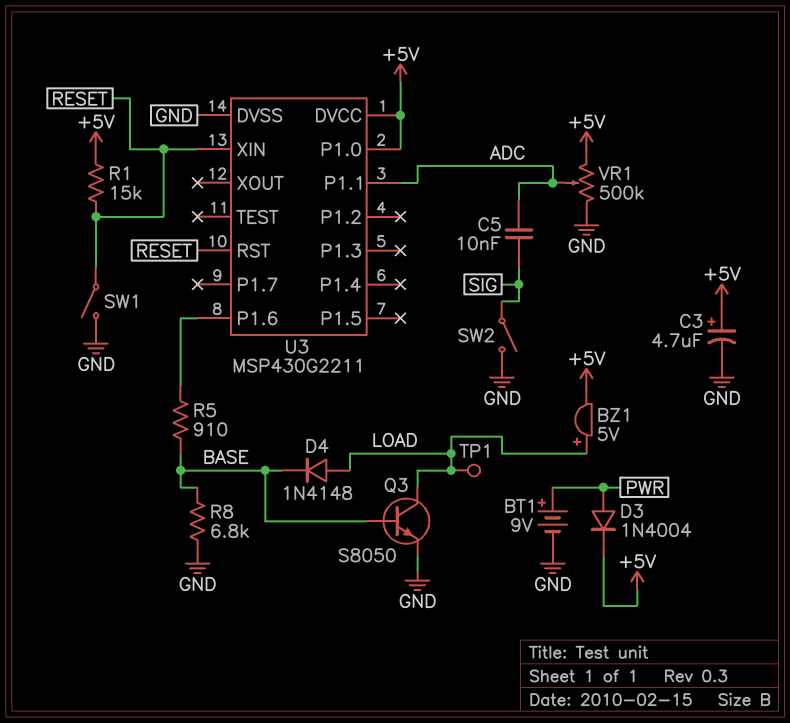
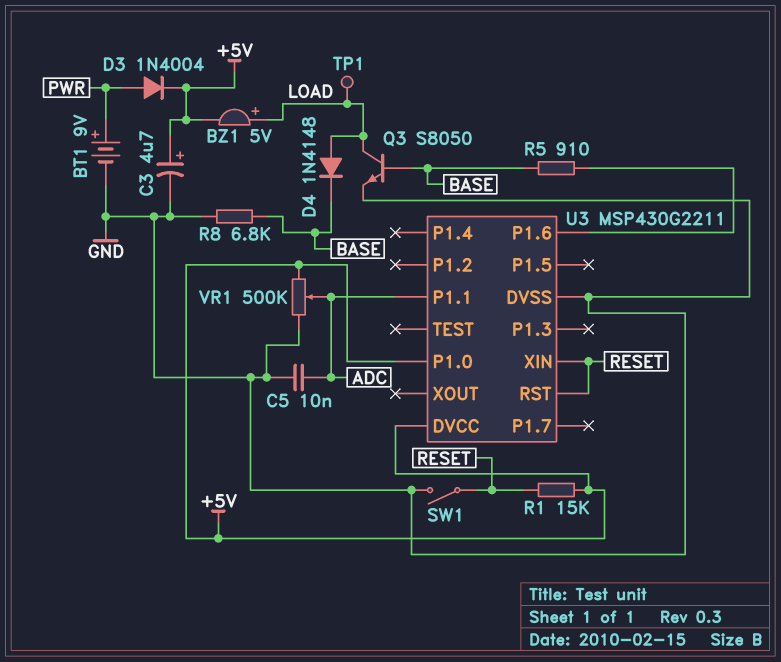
C5: 10nF (ADC, SIG) -> 10nF (ADC, GND)
SW2: switch (GND, SIG) -> none

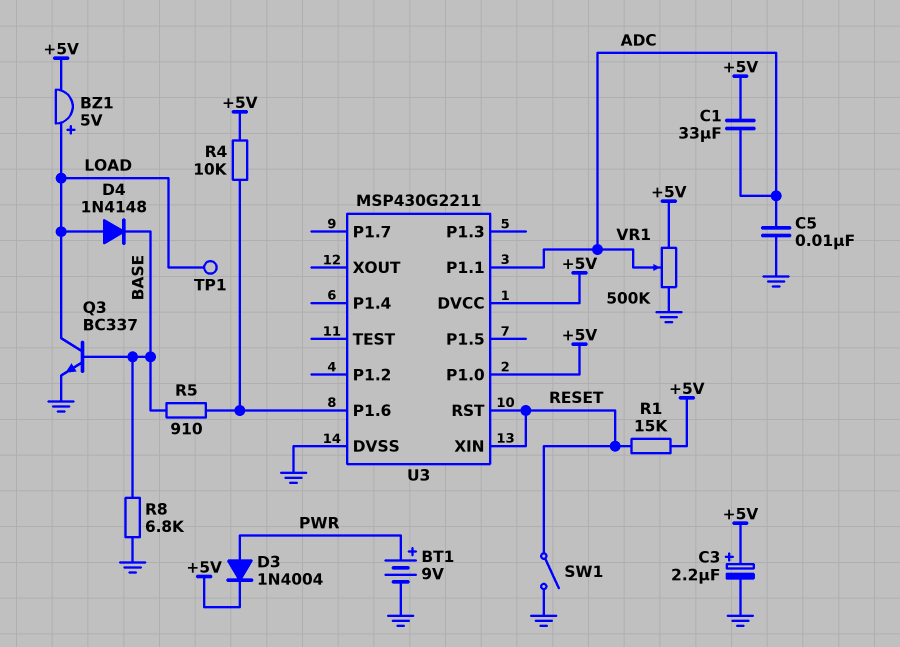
C1: none -> 33uF (+5V, ADC)
C3: 4.7uF (plus +5V, minus GND) -> 2.2uF (plus +5V, minus GND)
Q3: NPN S8050 (B BASE, C LOAD, E GND) -> NPN BC337 (B BASE, C LOAD, E GND)
R4: none -> 10k (+5V, U3/P1.6)

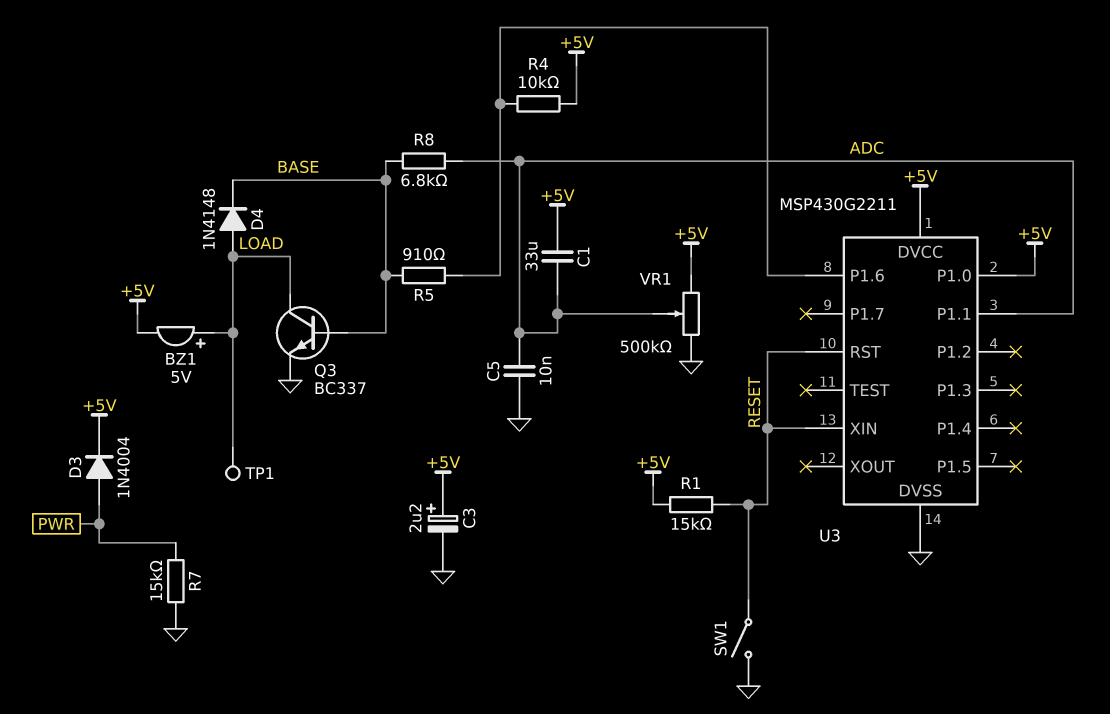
BT1: 9V (plus PWR, minus GND) -> none
R7: none -> 15k (GND, PWR)
R8: 6.8k (BASE, GND) -> 6.8k (ADC, BASE)

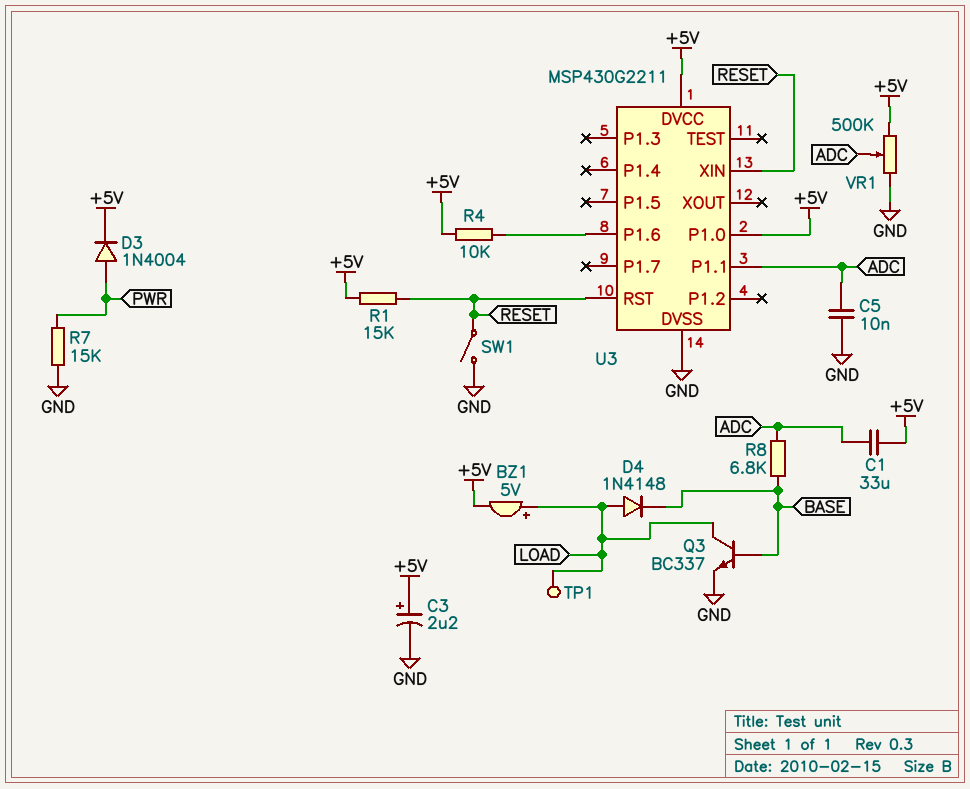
R5: 910 (BASE, U3/P1.6) -> none

